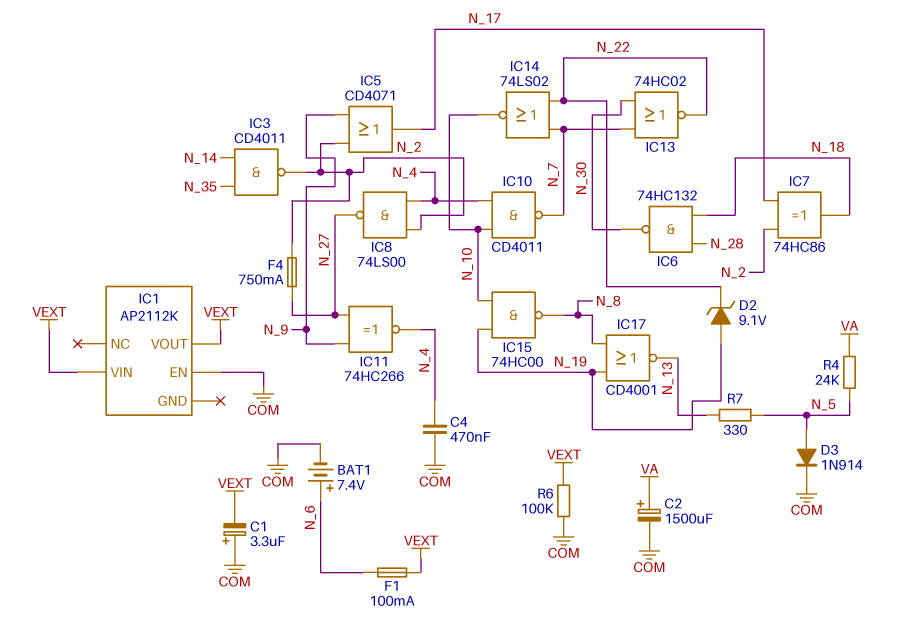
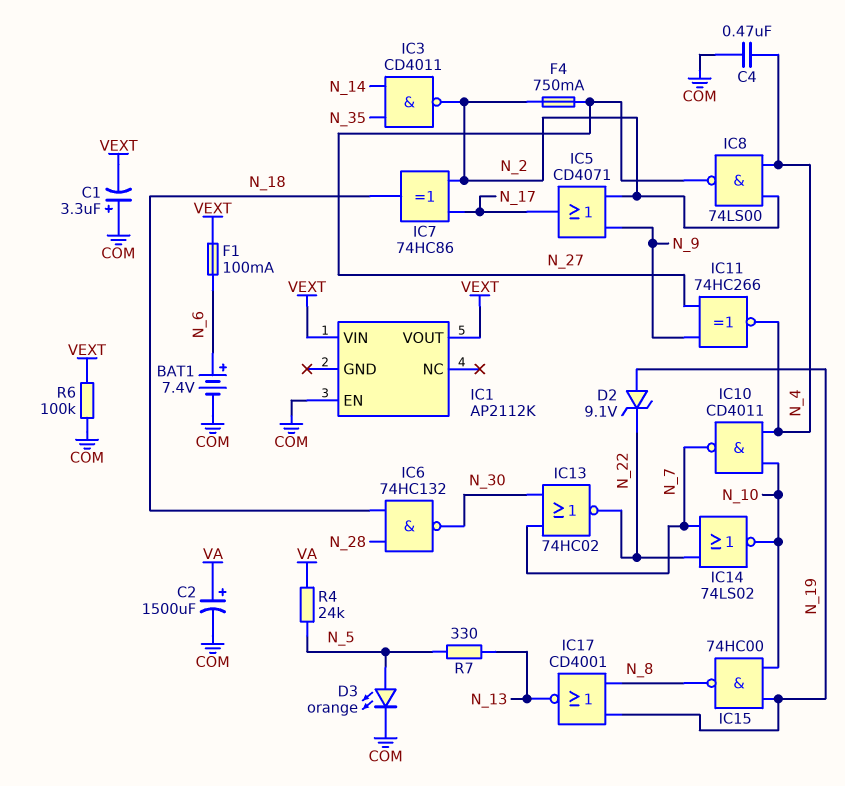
D3: diode 1N914 (A N_5, K COM) -> LED orange (A N_5, K COM)

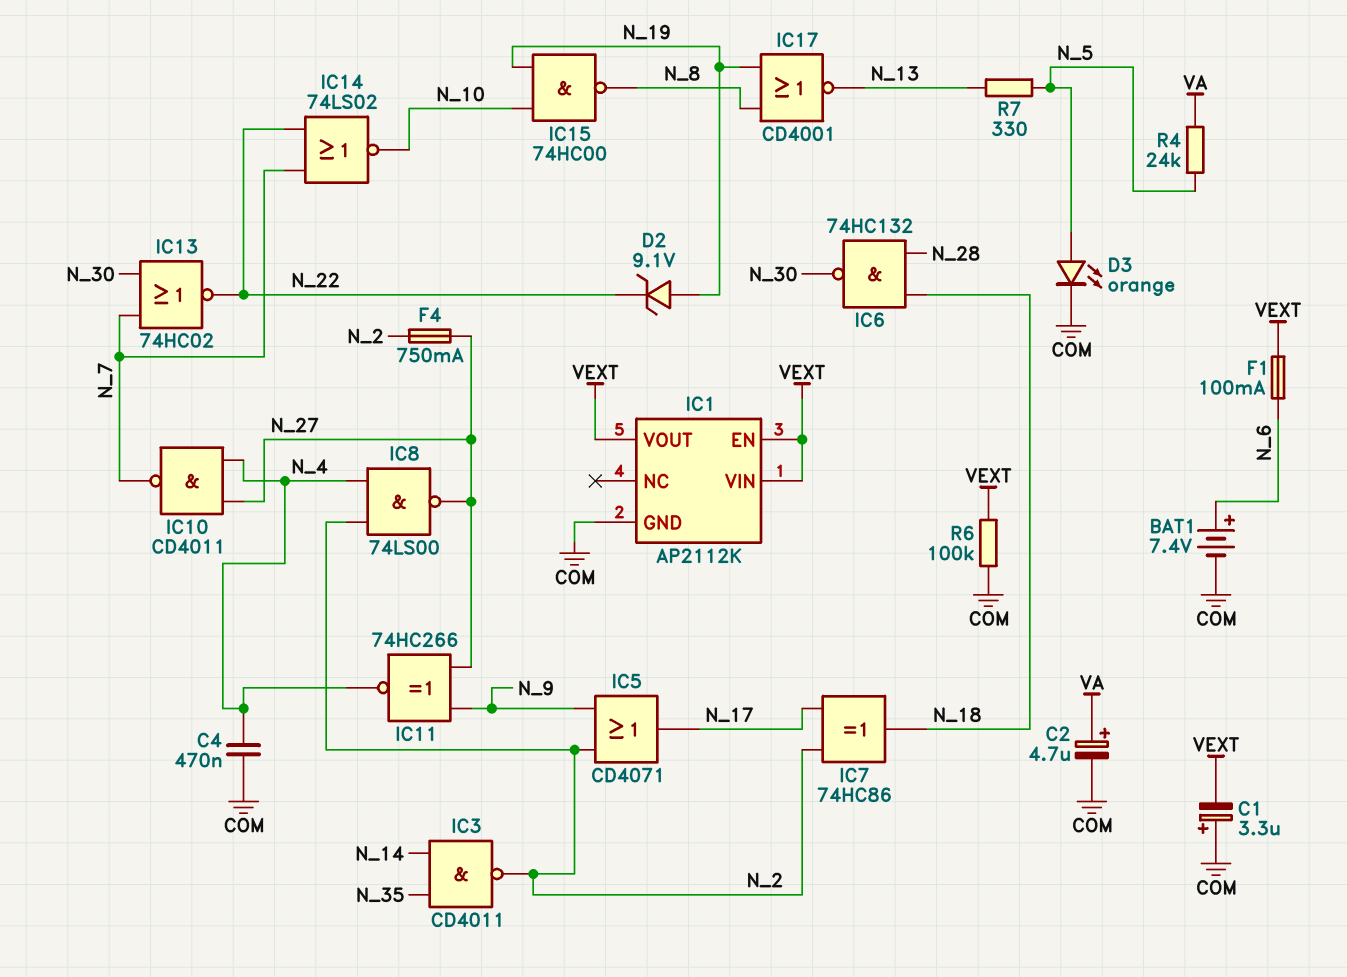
C2: 1500uF (plus VA, minus COM) -> 4.7uF (plus VA, minus COM)
IC1 pin EN: COM -> VEXT
IC1 pin GND: none -> COM
IC10: NAND CD4011 (in N_4, in N_10, out N_7) -> NAND CD4011 (in N_4, in N_27, out N_7)

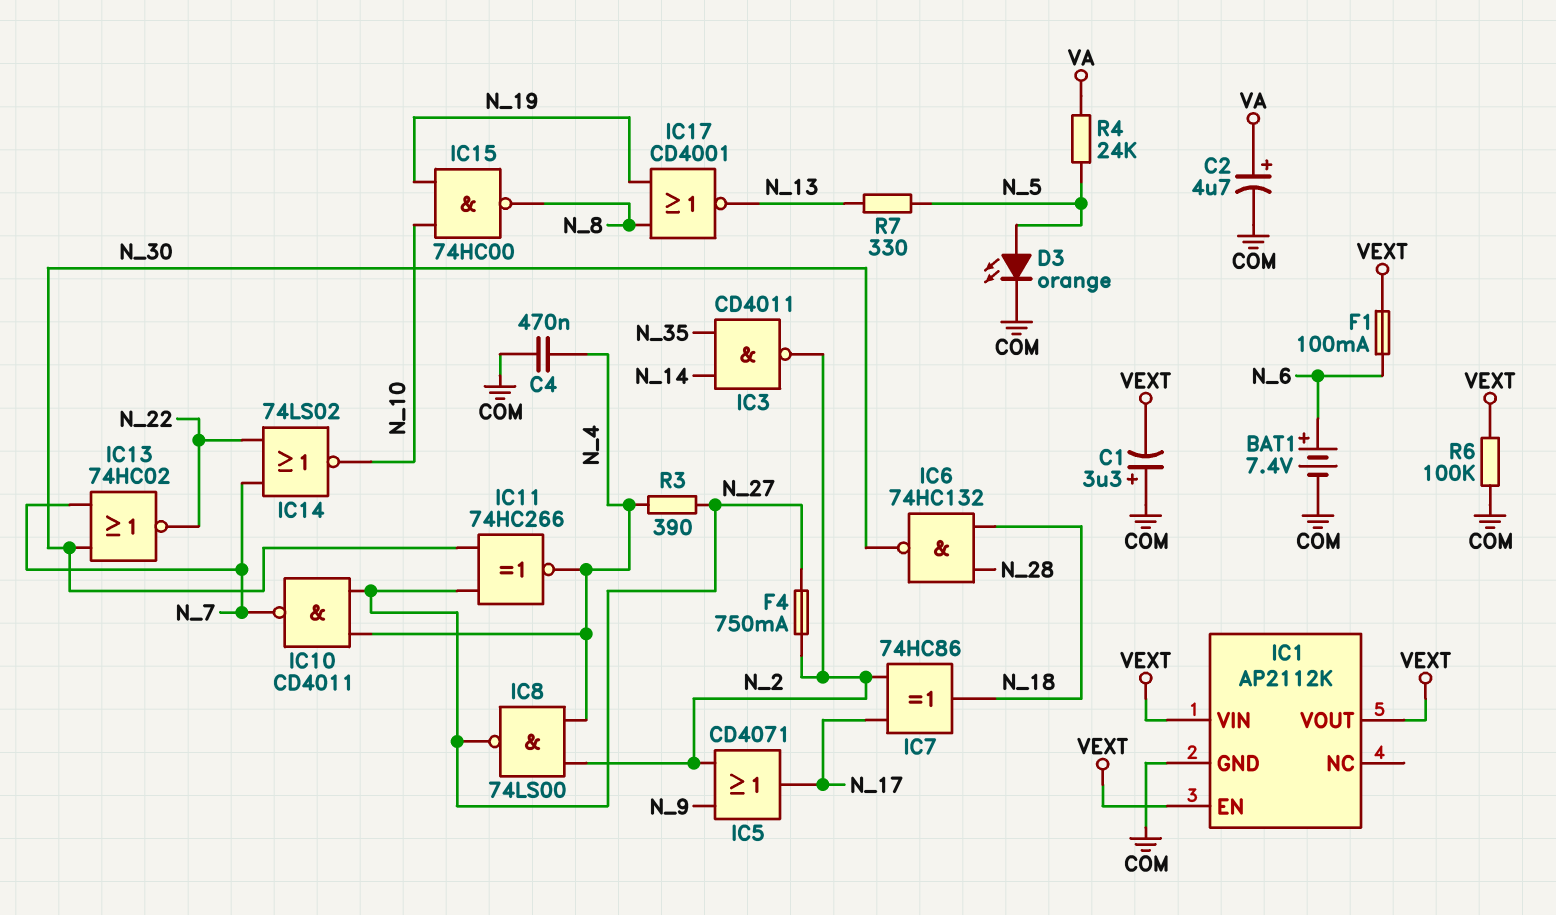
D2: zener 9.1V (A N_19, K N_22) -> none
IC11: XNOR 74HC266 (in N_9, in N_27, out N_4) -> XNOR 74HC266 (in N_27, in N_30, out N_4)
R3: none -> 390 (N_4, N_27)

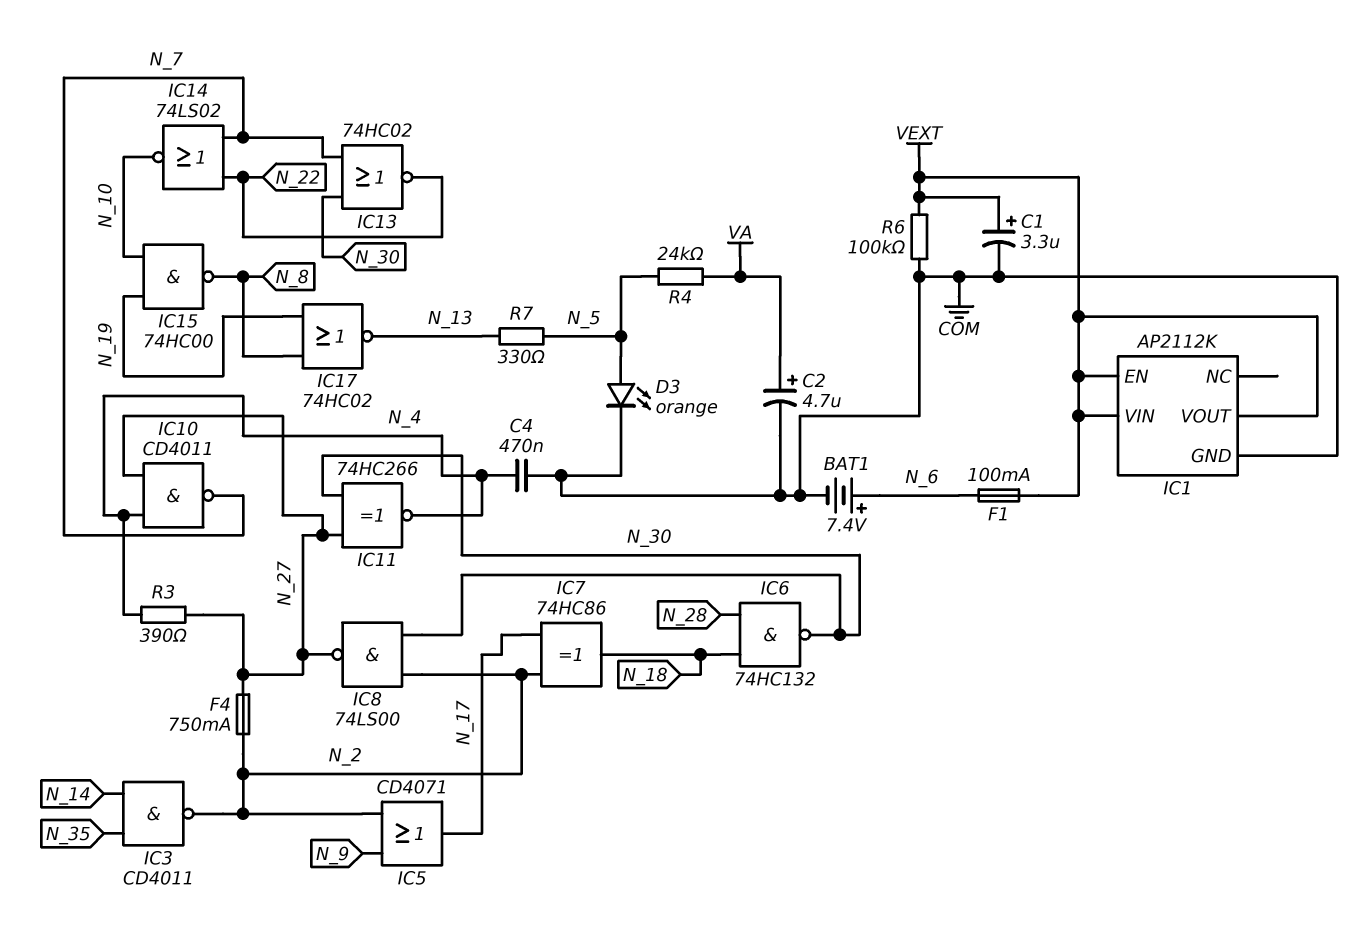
C1: 3.3uF (plus COM, minus VEXT) -> 3.3uF (plus VEXT, minus COM)
IC8: NAND 74LS00 (in N_2, in N_4, out N_27) -> NAND 74LS00 (in N_2, in N_30, out N_27)
IC17: NOR CD4001 (in N_8, in N_19, out N_13) -> NOR 74HC02 (in N_8, in N_19, out N_13)

